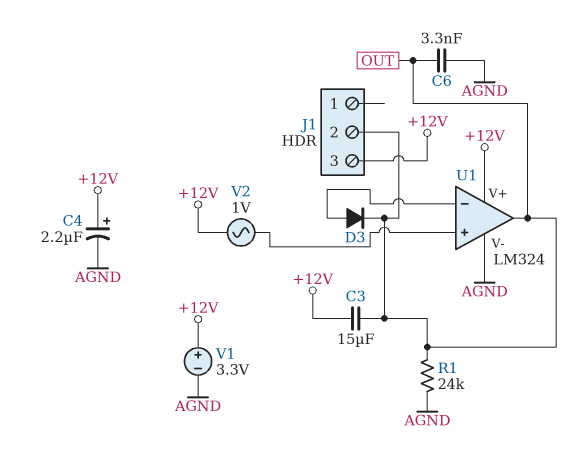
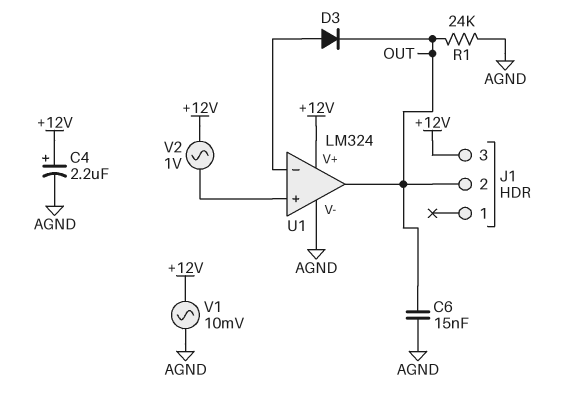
C3: 15uF (+12V, OUT) -> none
C6: 3.3nF (AGND, OUT) -> 15nF (AGND, OUT)
V1: 3.3V (plus +12V, minus AGND) -> AC 10mV (+12V, AGND)

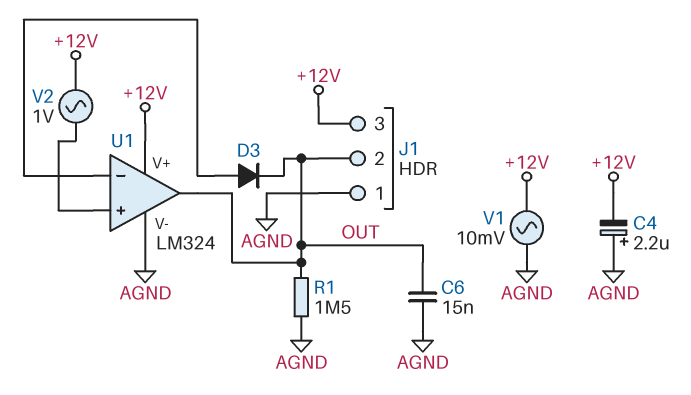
C4: 2.2uF (plus +12V, minus AGND) -> 2.2uF (plus AGND, minus +12V)
J1 pin 1: none -> AGND
R1: 24k (AGND, OUT) -> 1.5M (AGND, OUT)

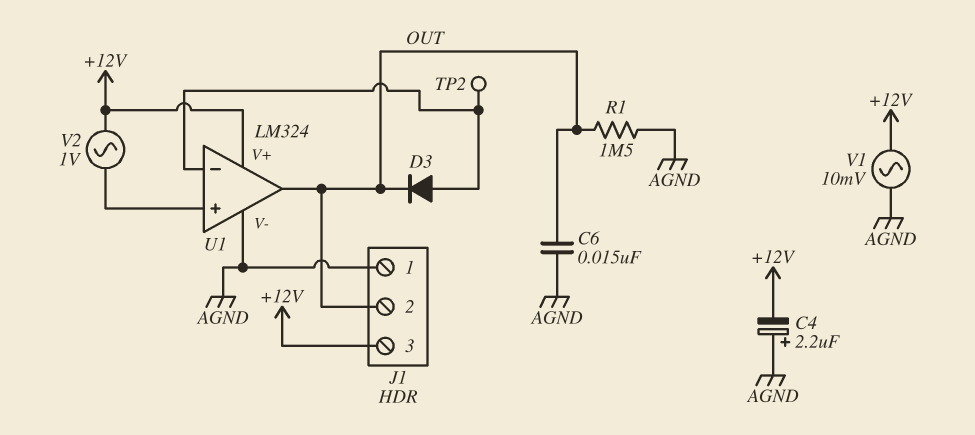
TP2: none -> test point (U1/in-)

